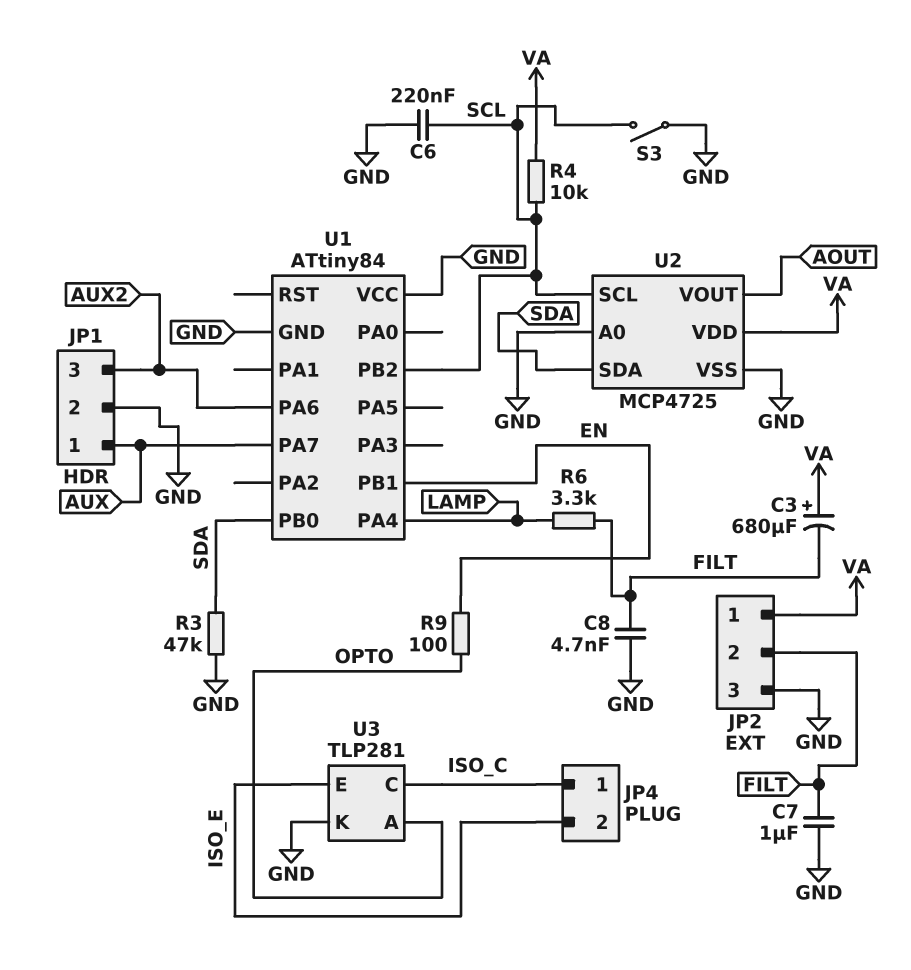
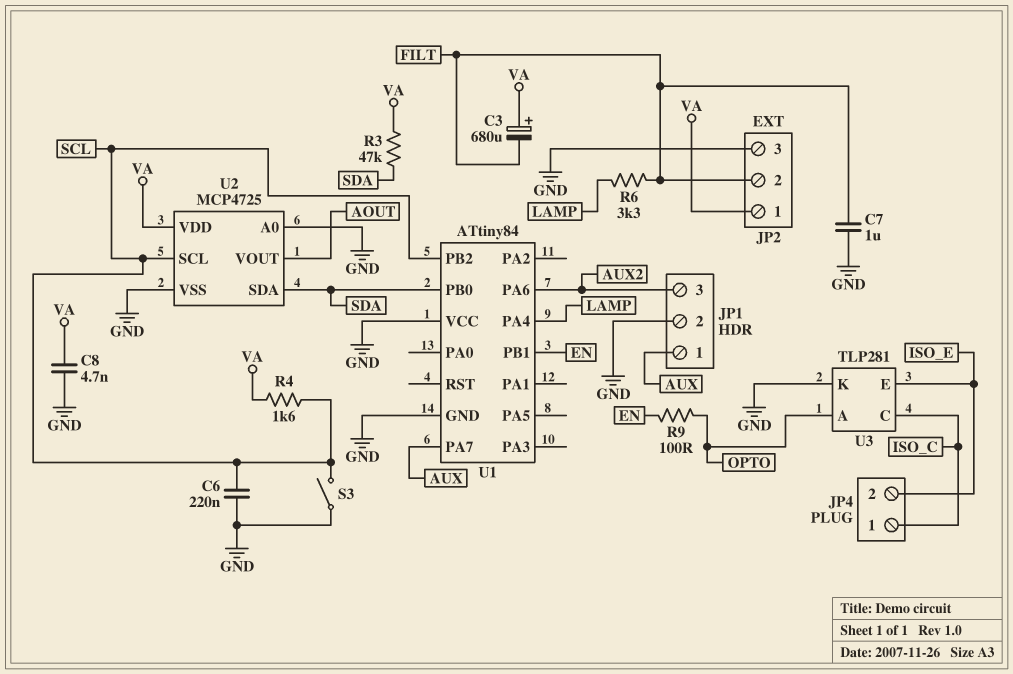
C8: 4.7nF (FILT, GND) -> 4.7nF (GND, VA)
R3: 47k (GND, SDA) -> 47k (SDA, VA)
R4: 10k (SCL, VA) -> 1.6k (SCL, VA)

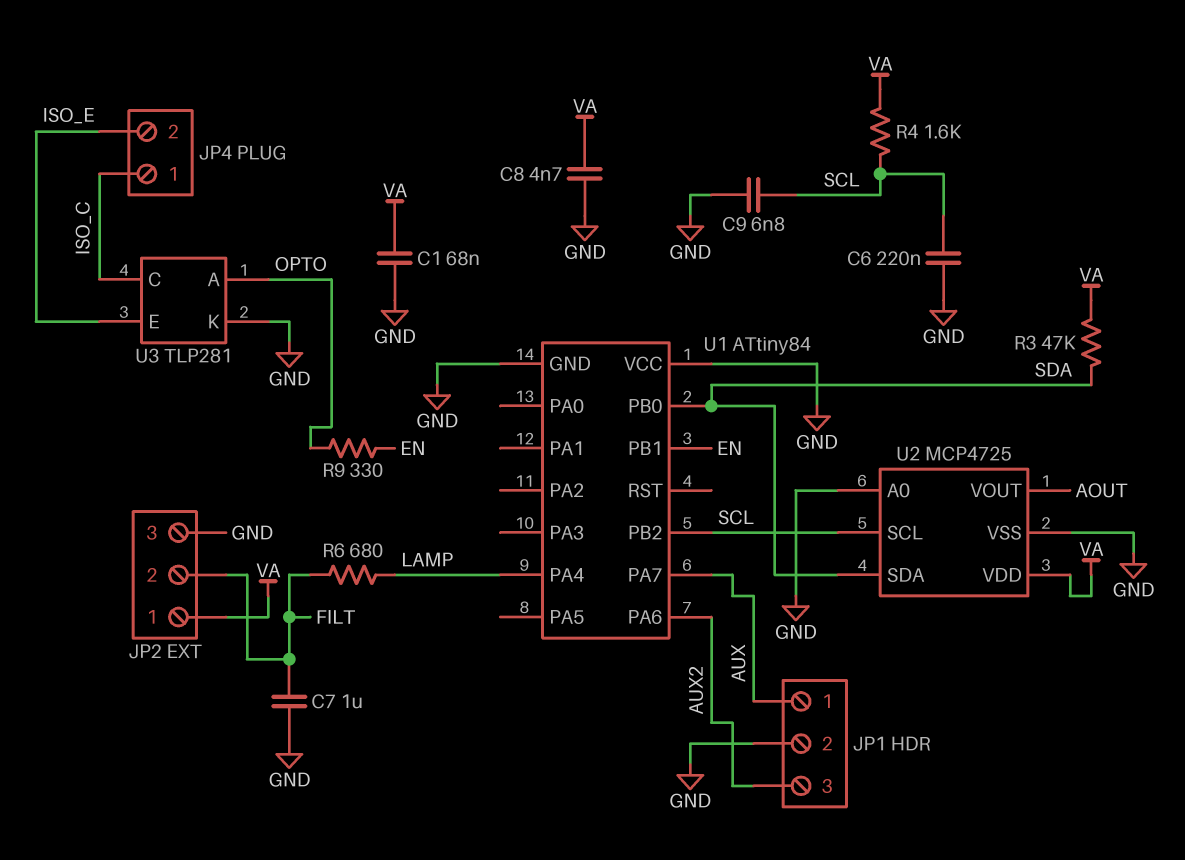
C1: none -> 68nF (GND, VA)
C3: 680uF (plus VA, minus FILT) -> none
C9: none -> 6.8nF (GND, SCL)
R6: 3.3k (FILT, LAMP) -> 680 (FILT, LAMP)
R9: 100 (EN, OPTO) -> 330 (EN, OPTO)
S3: switch (GND, SCL) -> none

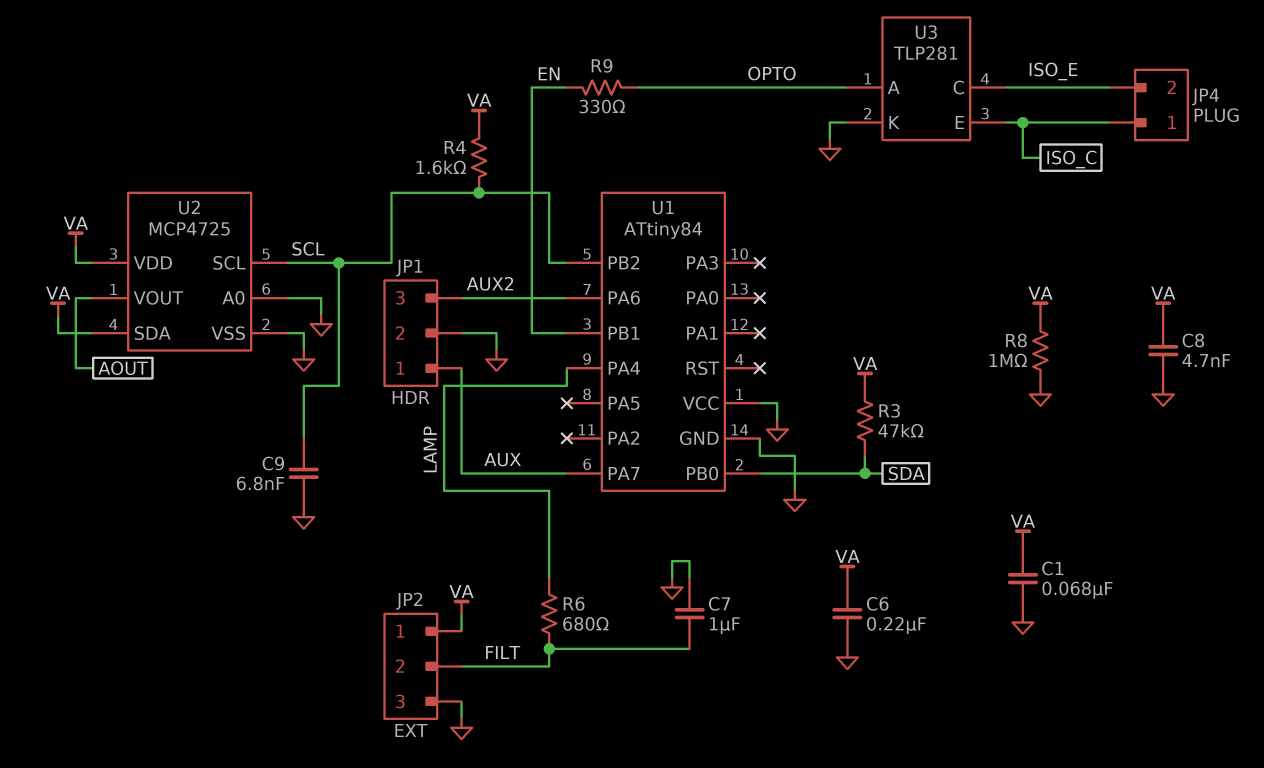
C6: 220nF (GND, SCL) -> 220nF (GND, VA)
R8: none -> 1M (GND, VA)
U2 pin SDA: SDA -> VA
U3 pin C: ISO_C -> ISO_E
U3 pin E: ISO_E -> ISO_C

